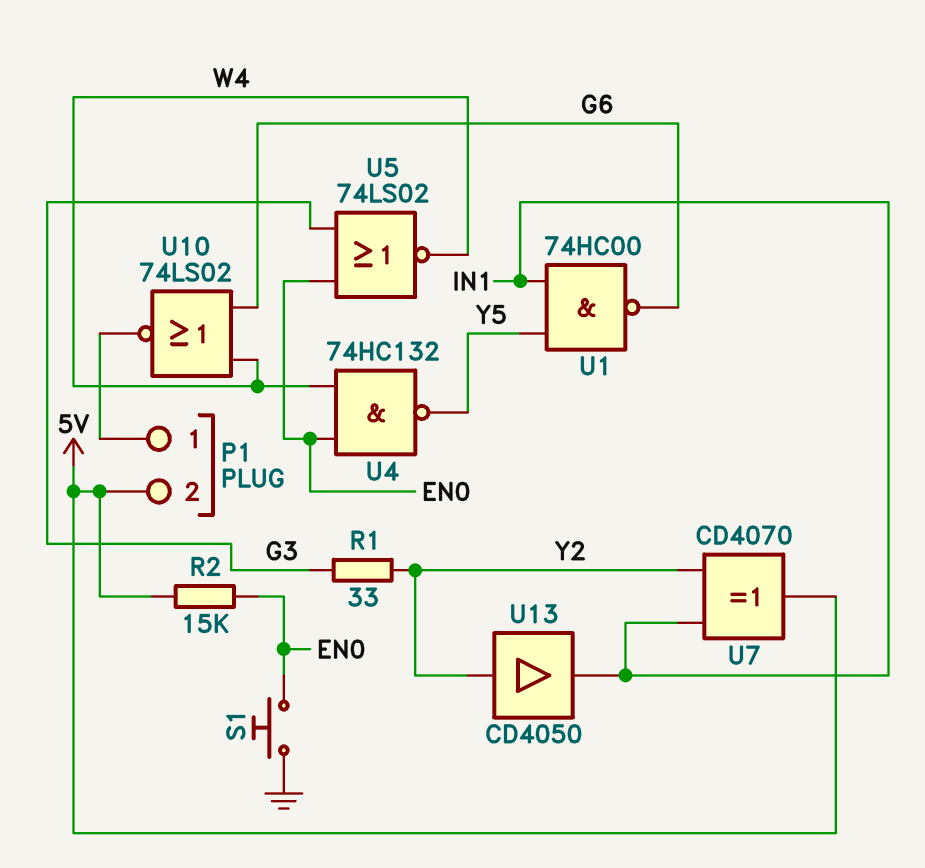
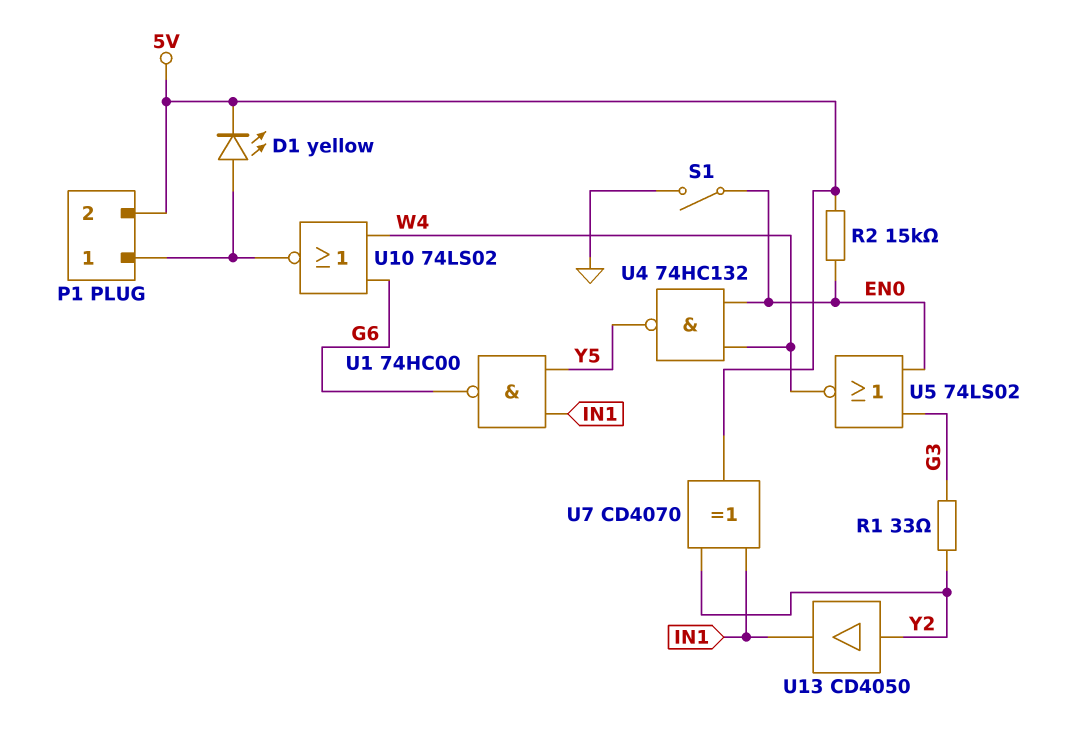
D1: none -> LED yellow (A P1/1, K 5V)
S1: button (EN0, GND) -> switch (EN0, GND)

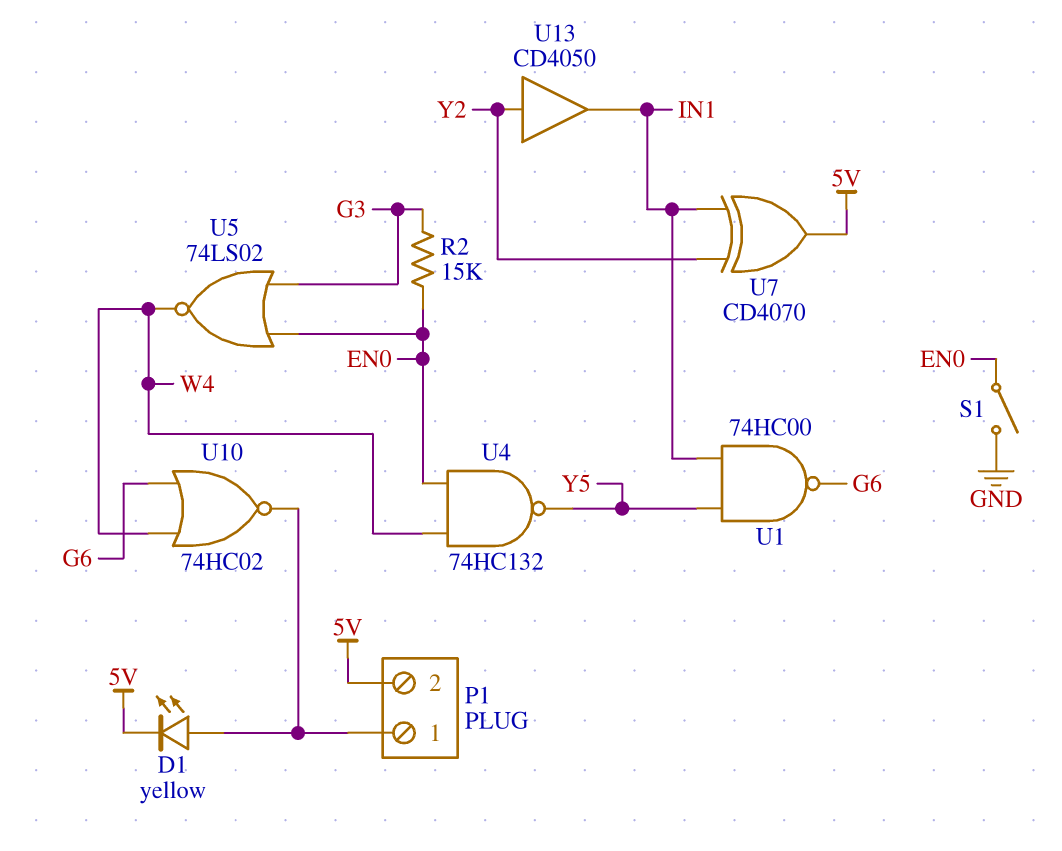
R1: 33 (G3, Y2) -> none
R2: 15k (5V, EN0) -> 15k (EN0, G3)
U10: NOR 74LS02 (in G6, in W4, out P1/1) -> NOR 74HC02 (in G6, in W4, out P1/1)

